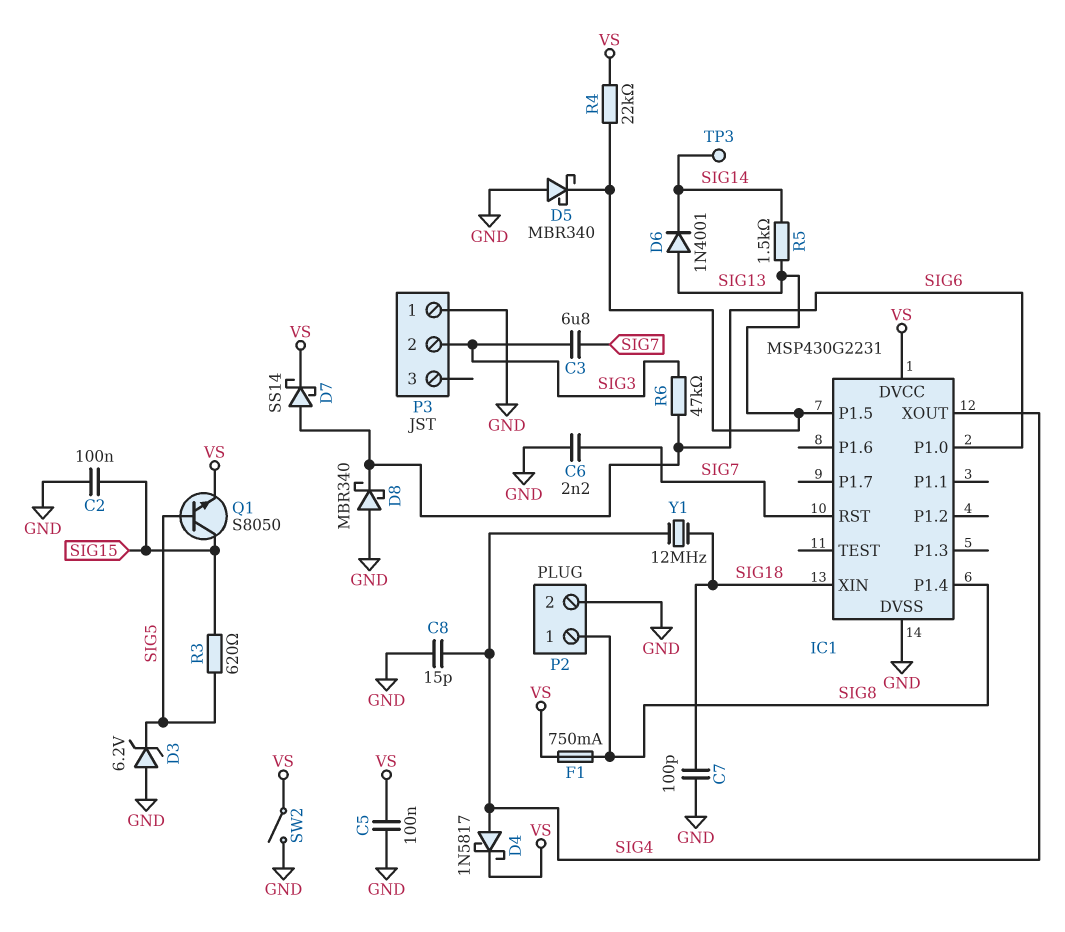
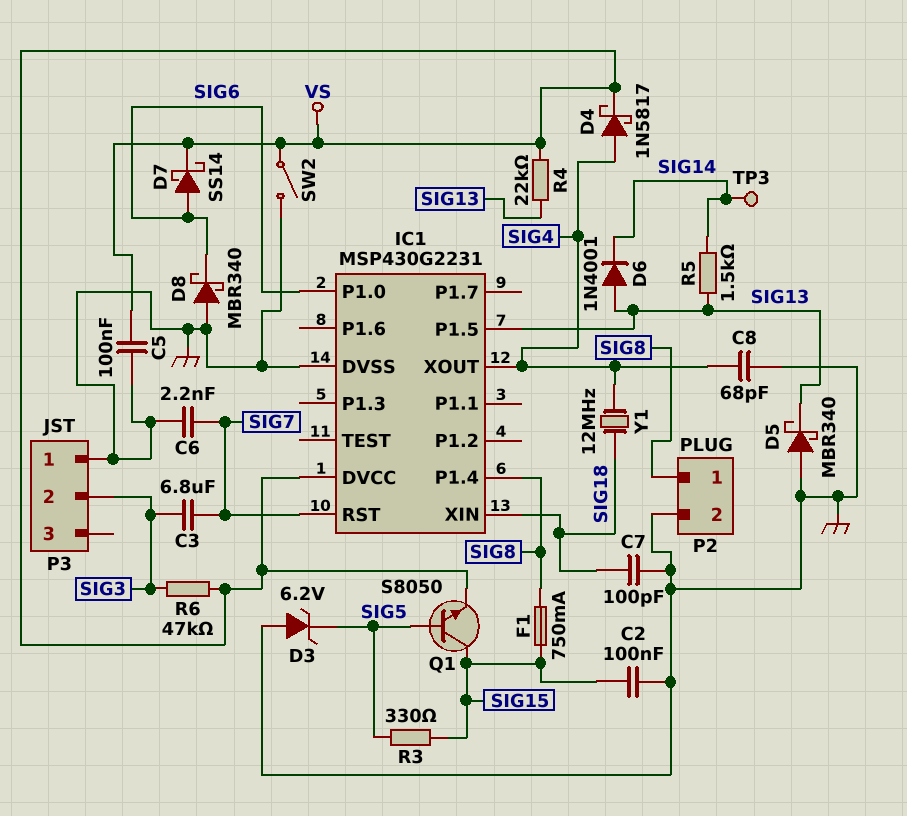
C8: 15pF (GND, SIG4) -> 68pF (GND, SIG4)
F1: 750mA (SIG8, VS) -> 750mA (SIG8, SIG15)
R3: 620 (SIG5, SIG15) -> 330 (SIG5, SIG15)
R6: 47k (SIG3, SIG6) -> 47k (SIG3, VS)

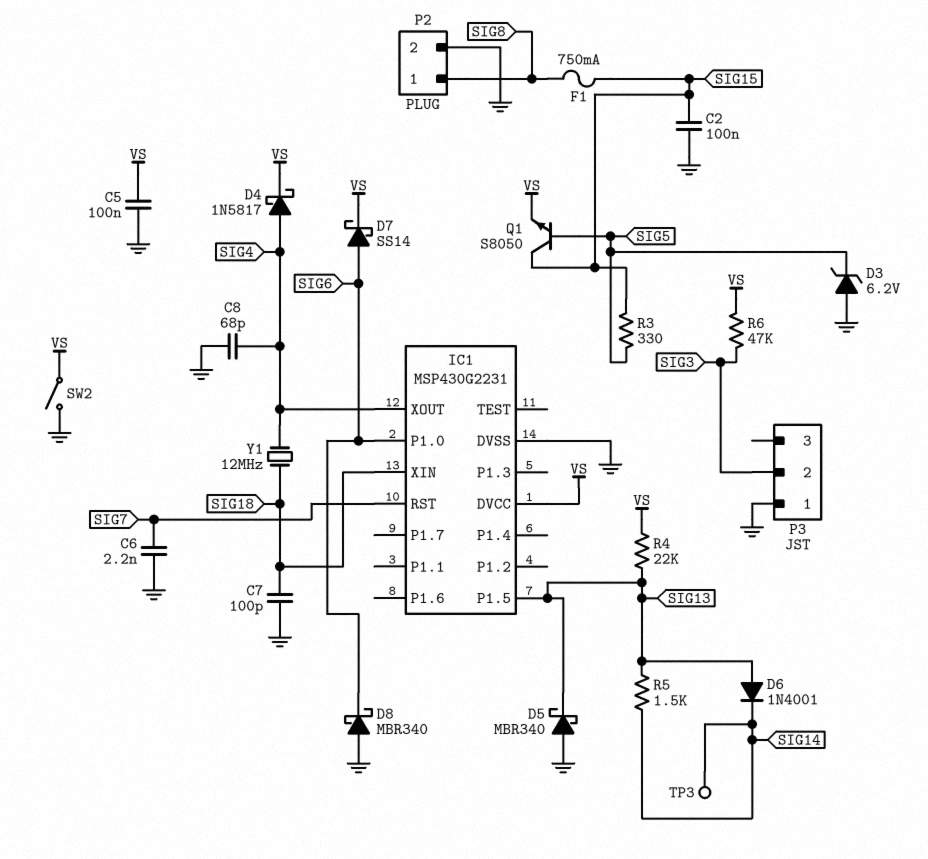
C3: 6.8uF (SIG3, SIG7) -> none
IC1 pin P1.4: SIG8 -> none

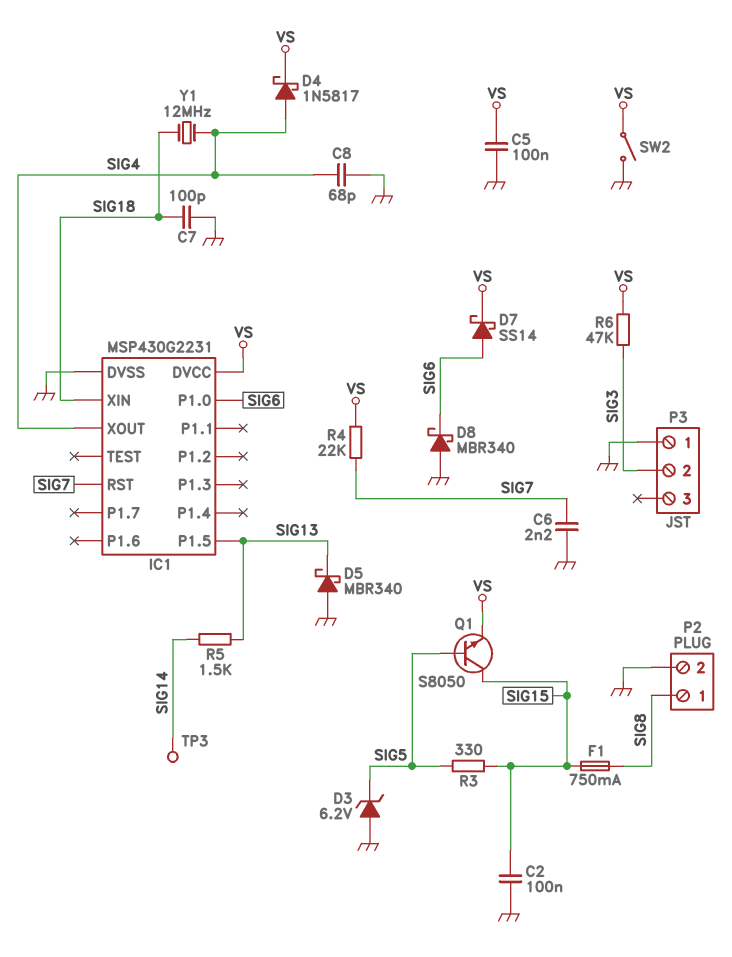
D6: diode 1N4001 (A SIG13, K SIG14) -> none
R4: 22k (SIG13, VS) -> 22k (SIG7, VS)

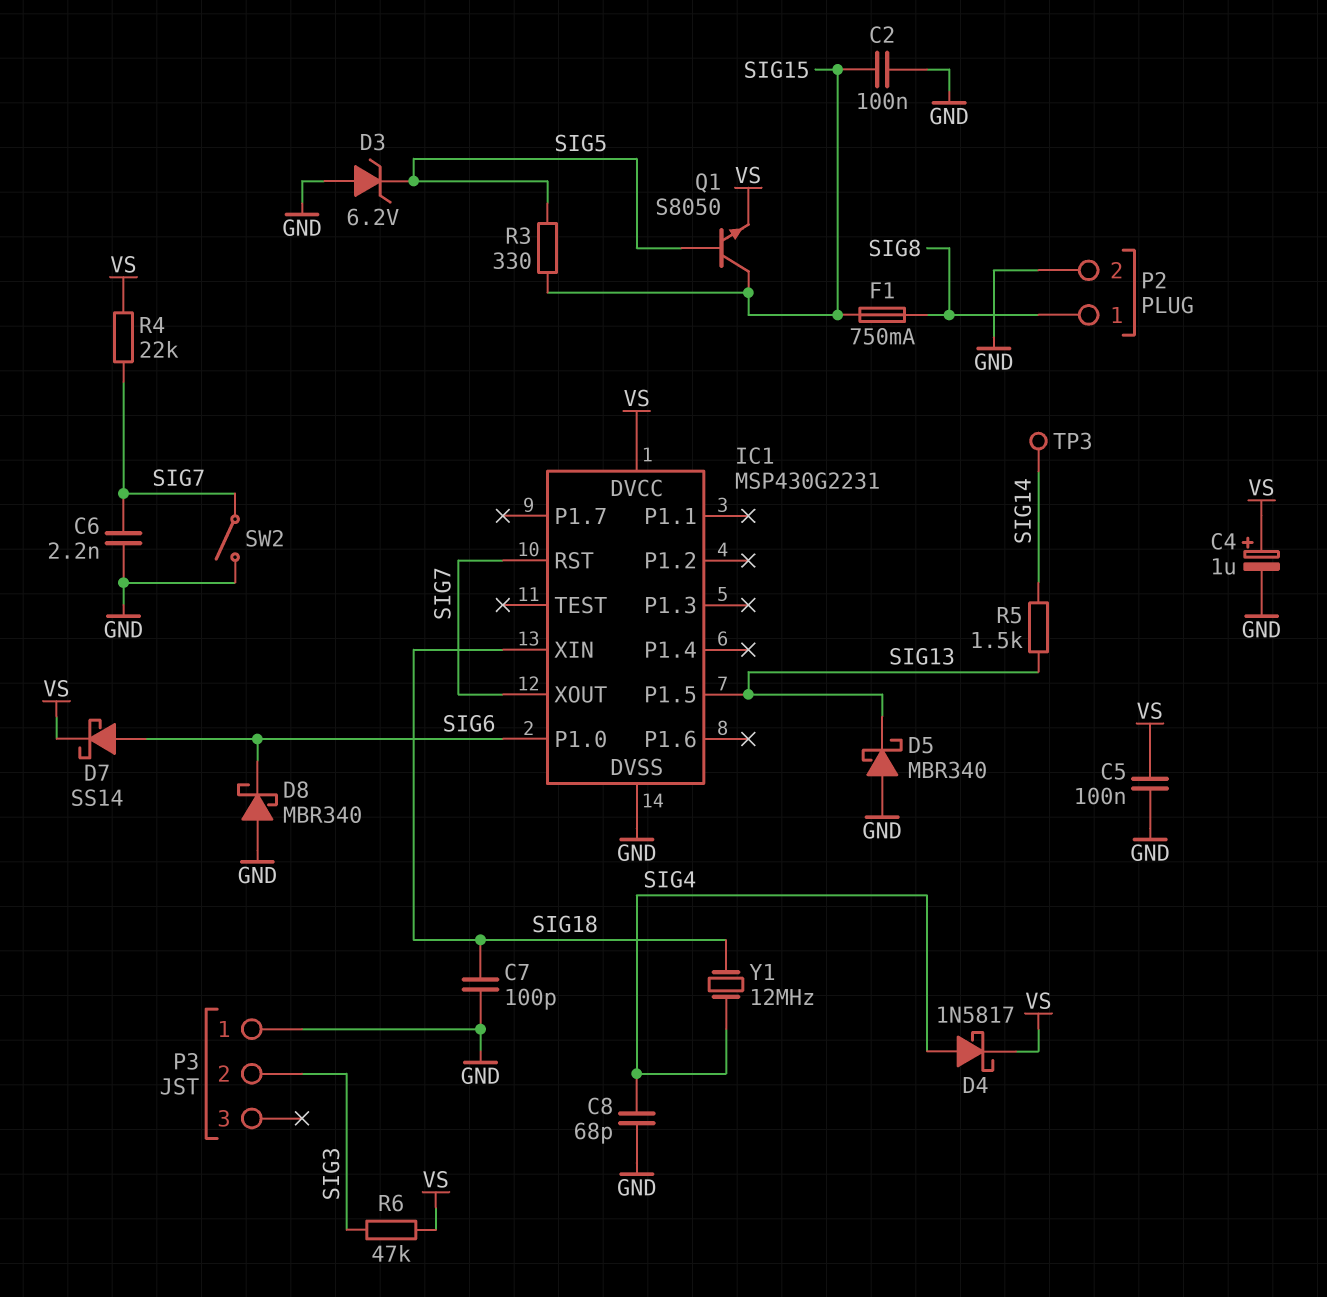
C4: none -> 1uF (plus VS, minus GND)
IC1 pin XOUT: SIG4 -> SIG7
SW2: switch (GND, VS) -> switch (GND, SIG7)

